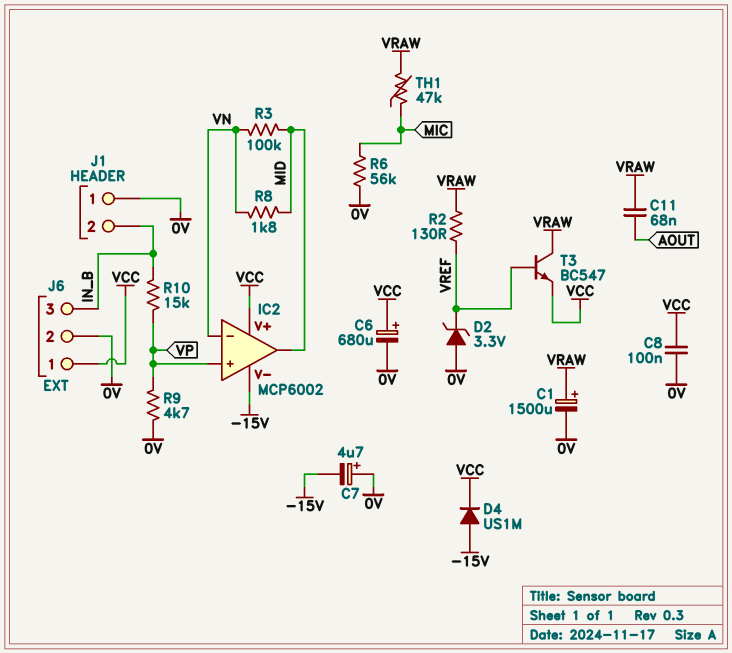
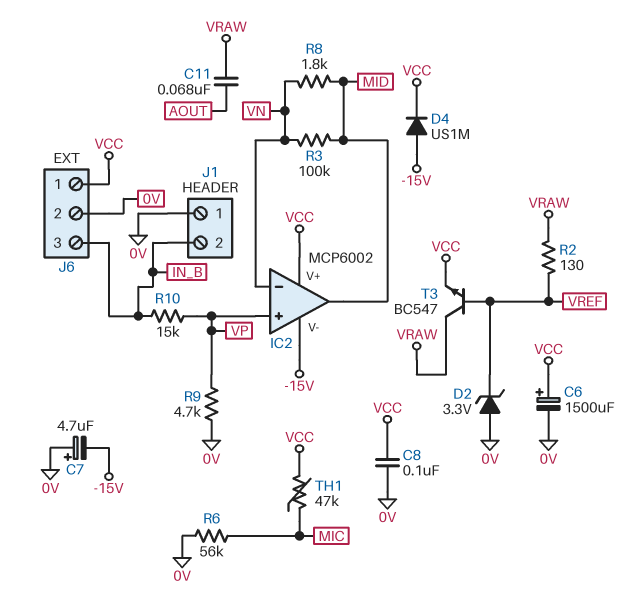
C1: 1500uF (plus VRAW, minus 0V) -> none
C6: 680uF (plus VCC, minus 0V) -> 1500uF (plus VCC, minus 0V)
TH1: 47k (MIC, VRAW) -> 47k (MIC, VCC)

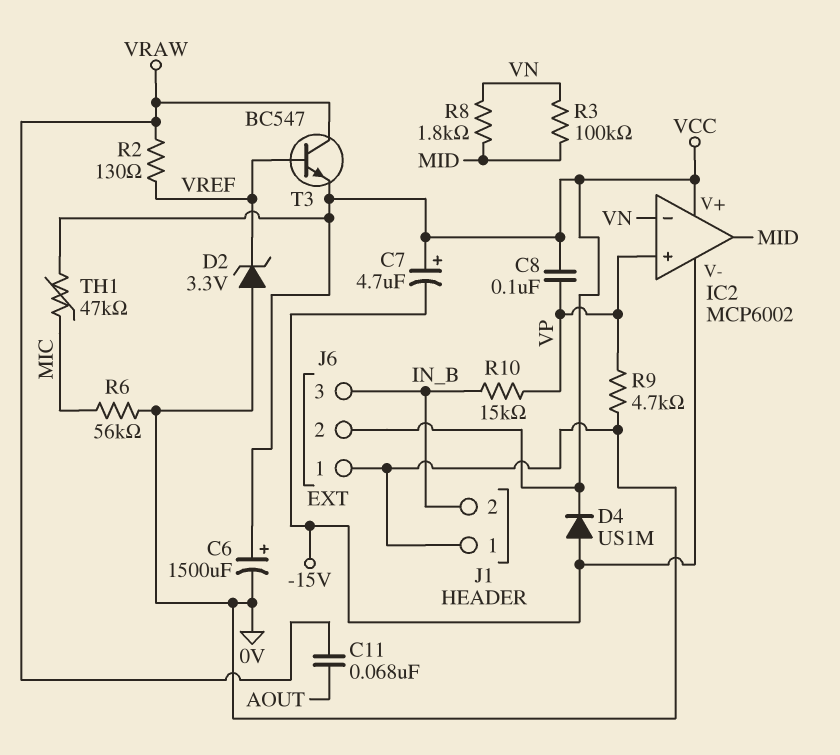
C7: 4.7uF (plus 0V, minus -15V) -> 4.7uF (plus VCC, minus -15V)
C8: 100nF (0V, VCC) -> 100nF (VCC, VP)
J6 pin 1: VCC -> 0V
J6 pin 2: 0V -> VCC

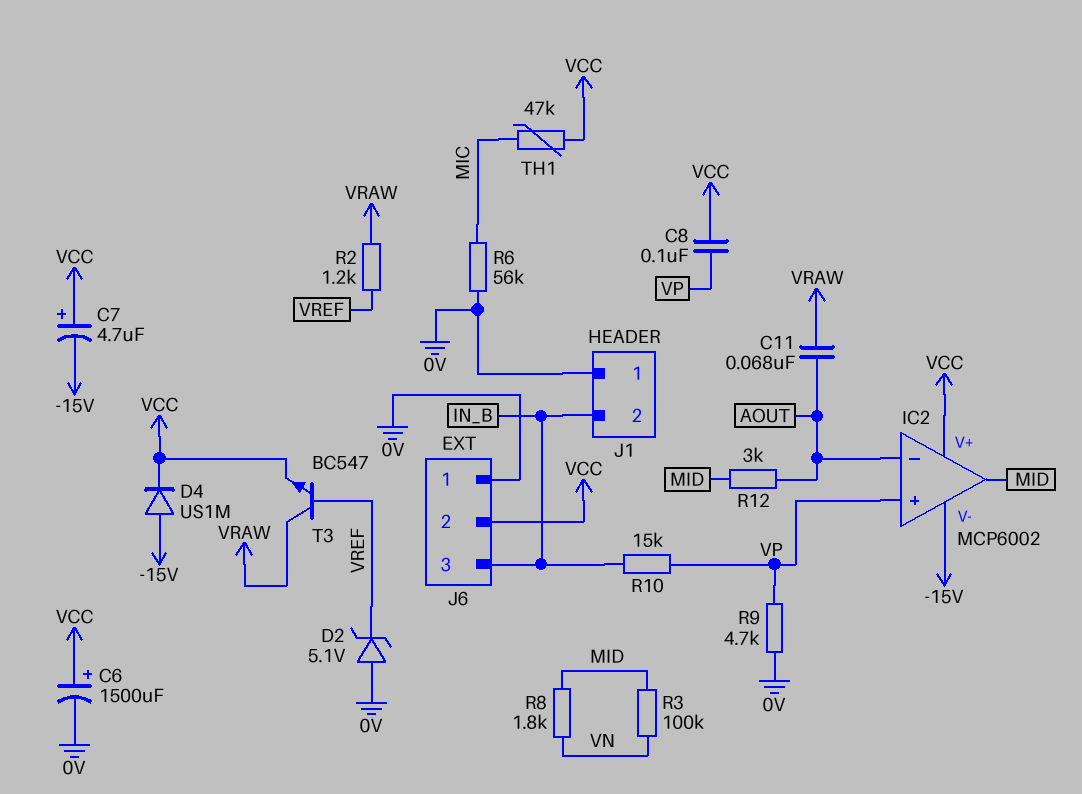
D2: zener 3.3V (A 0V, K VREF) -> zener 5.1V (A 0V, K VREF)
IC2 pin in-: VN -> AOUT
R2: 130 (VRAW, VREF) -> 1.2k (VRAW, VREF)
R12: none -> 3k (AOUT, MID)

